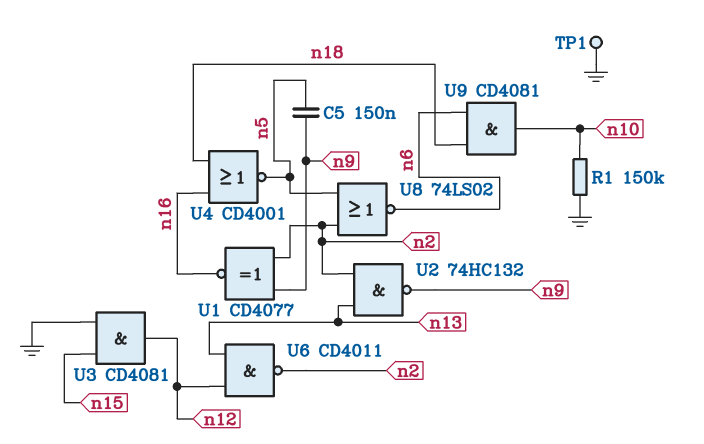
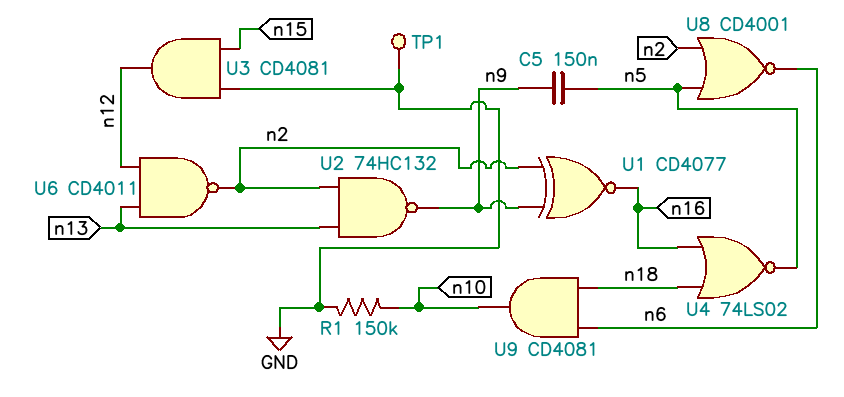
U4: NOR CD4001 (in n16, in n18, out n5) -> NOR 74LS02 (in n16, in n18, out n5)
U8: NOR 74LS02 (in n2, in n5, out n6) -> NOR CD4001 (in n2, in n5, out n6)

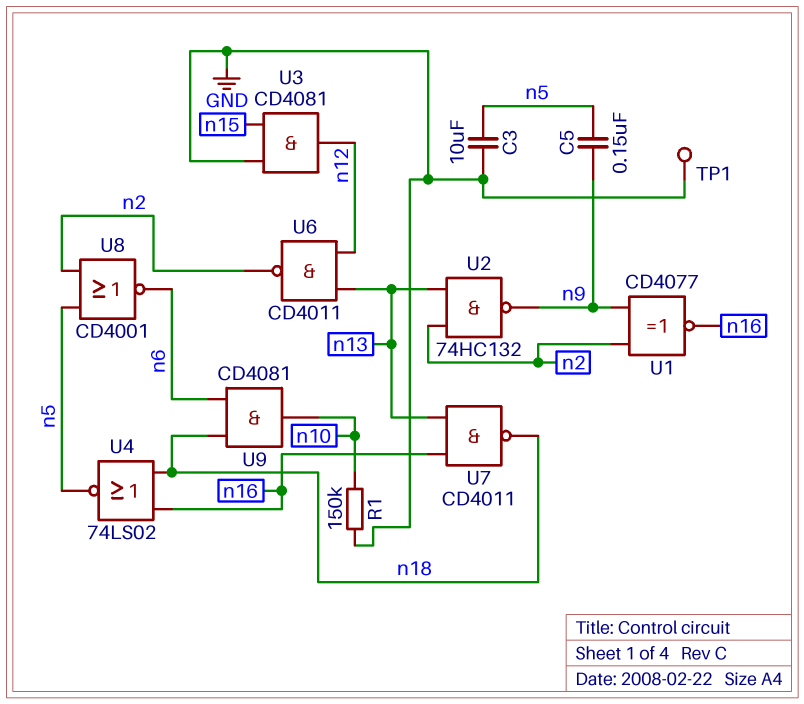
C3: none -> 10uF (GND, n5)
U7: none -> NAND CD4011 (in n13, in n16, out n18)

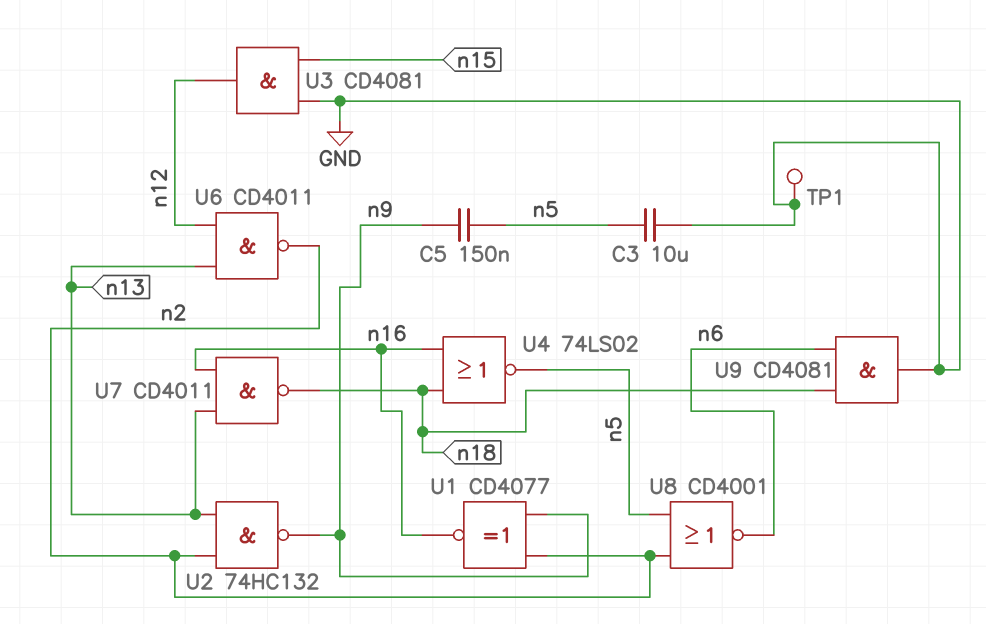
R1: 150k (GND, n10) -> none
U9: AND CD4081 (in n6, in n18, out n10) -> AND CD4081 (in n6, in n18, out GND)

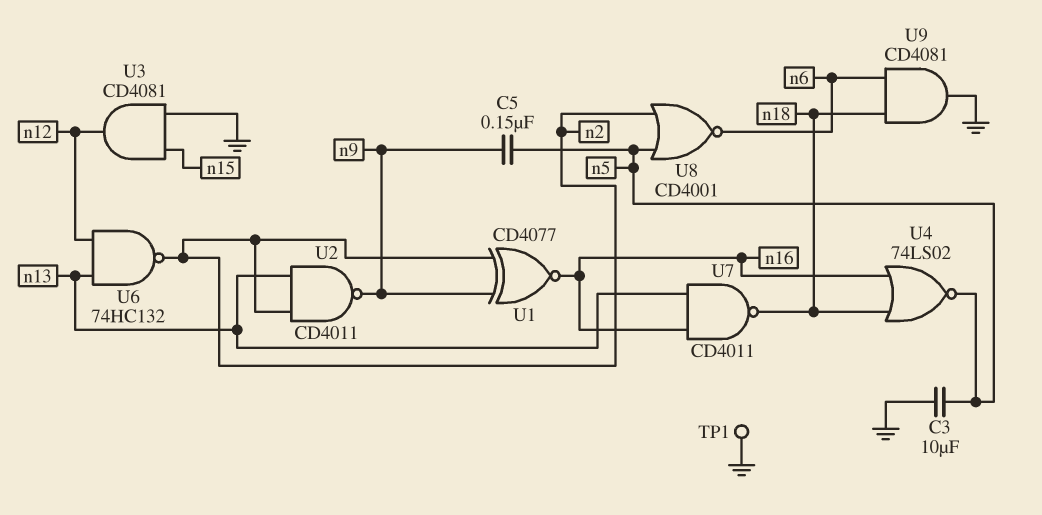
U2: NAND 74HC132 (in n2, in n13, out n9) -> NAND CD4011 (in n2, in n13, out n9)
U6: NAND CD4011 (in n12, in n13, out n2) -> NAND 74HC132 (in n12, in n13, out n2)

